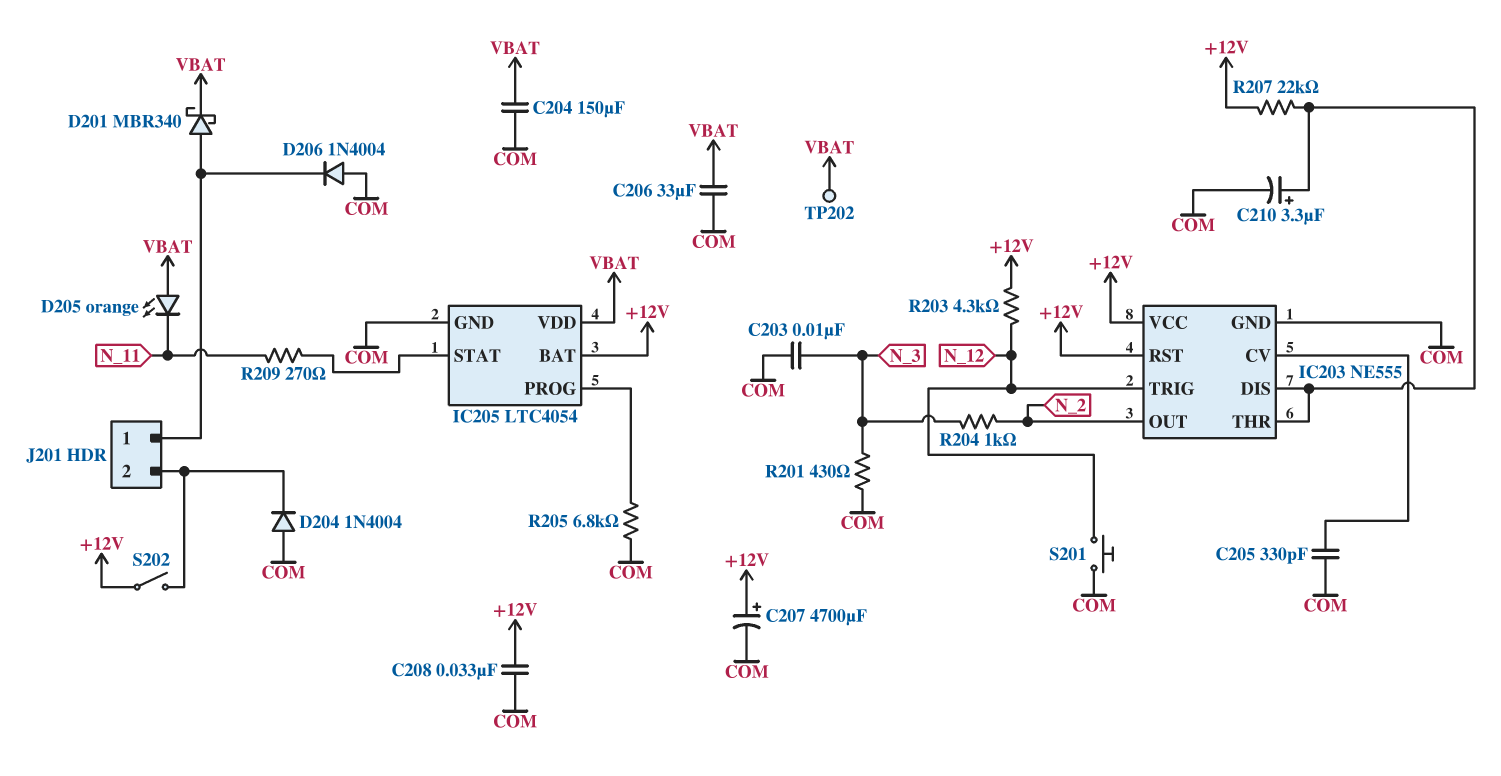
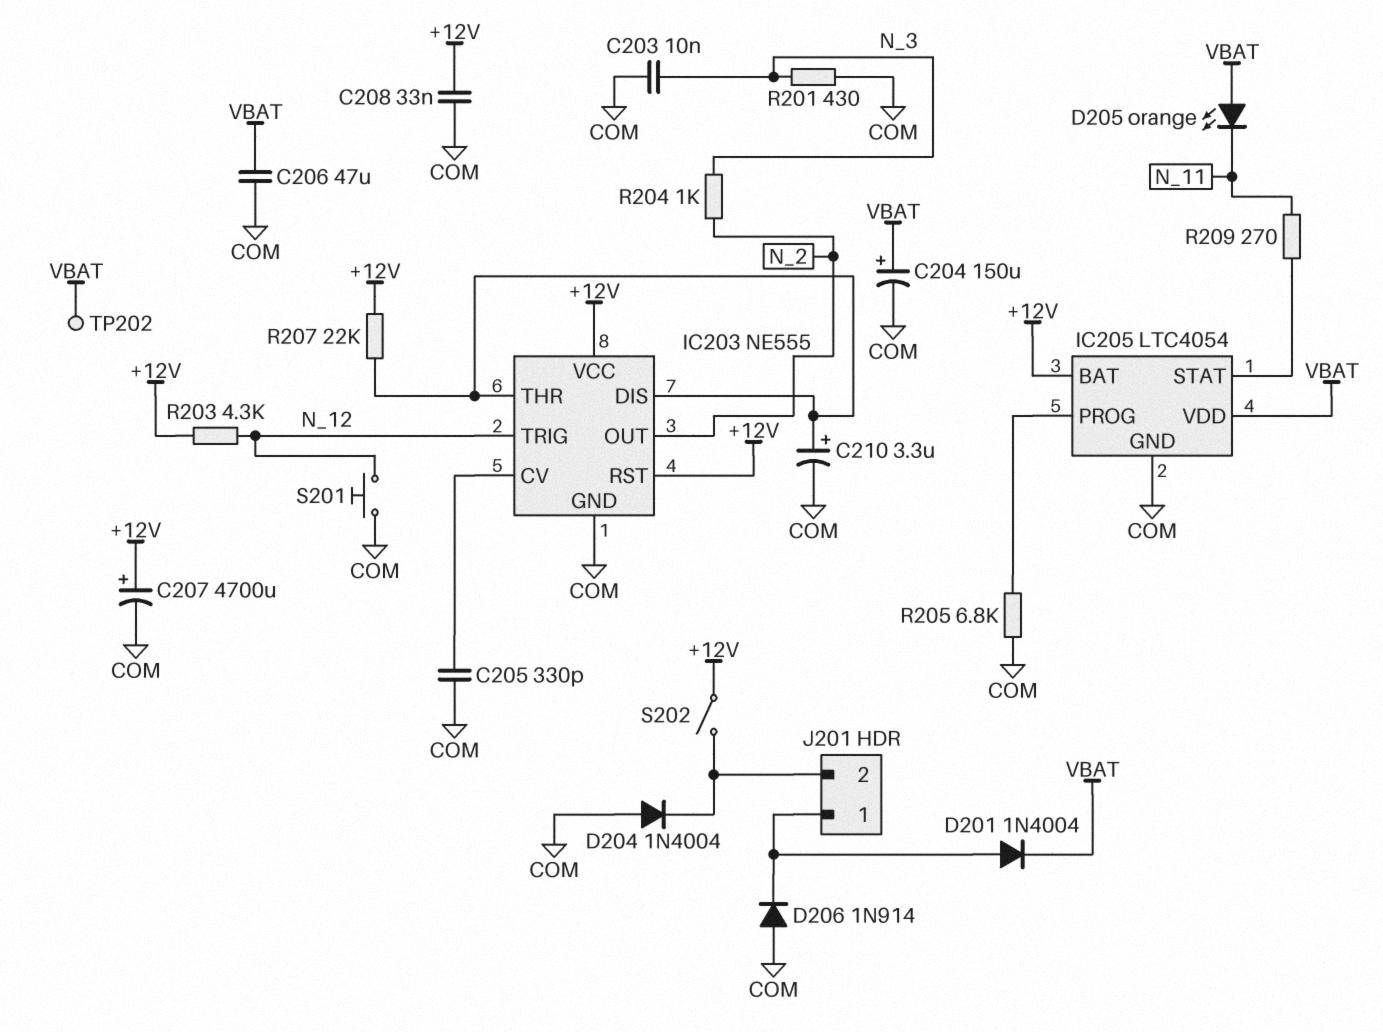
C204: 150uF (COM, VBAT) -> 150uF (plus VBAT, minus COM)
C206: 33uF (COM, VBAT) -> 47uF (COM, VBAT)
D201: schottky MBR340 (A J201/1, K VBAT) -> diode 1N4004 (A J201/1, K VBAT)
D206: diode 1N4004 (A COM, K J201/1) -> diode 1N914 (A COM, K J201/1)

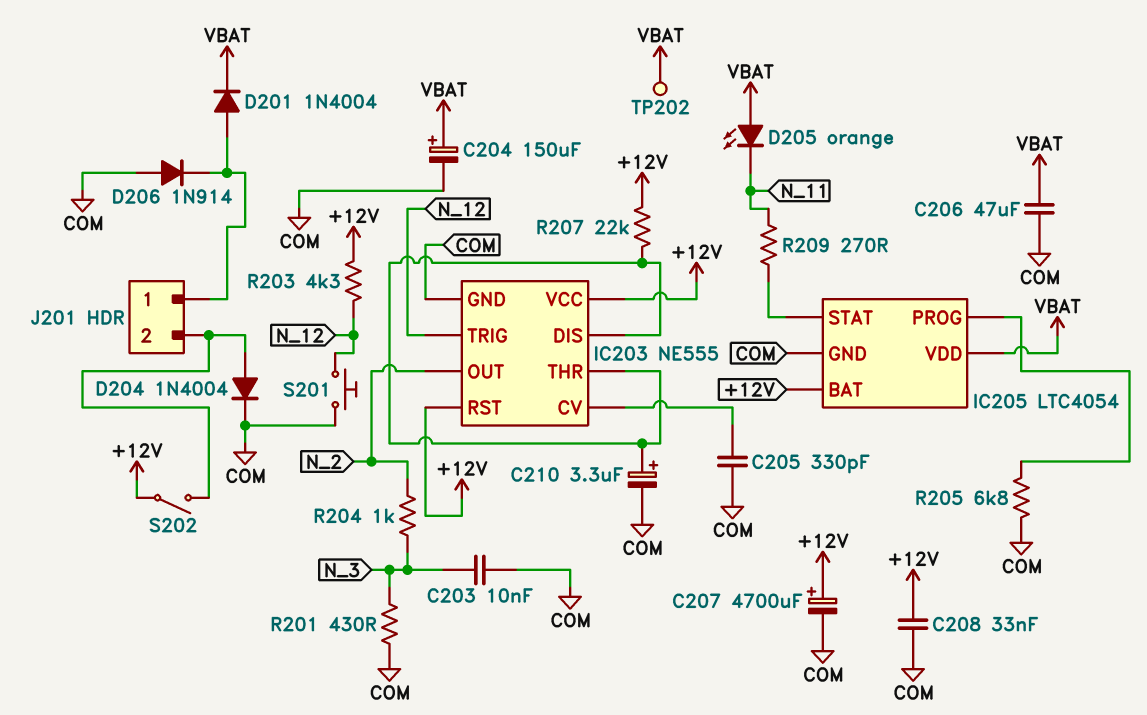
D204: diode 1N4004 (A COM, K J201/2) -> diode 1N4004 (A J201/2, K COM)

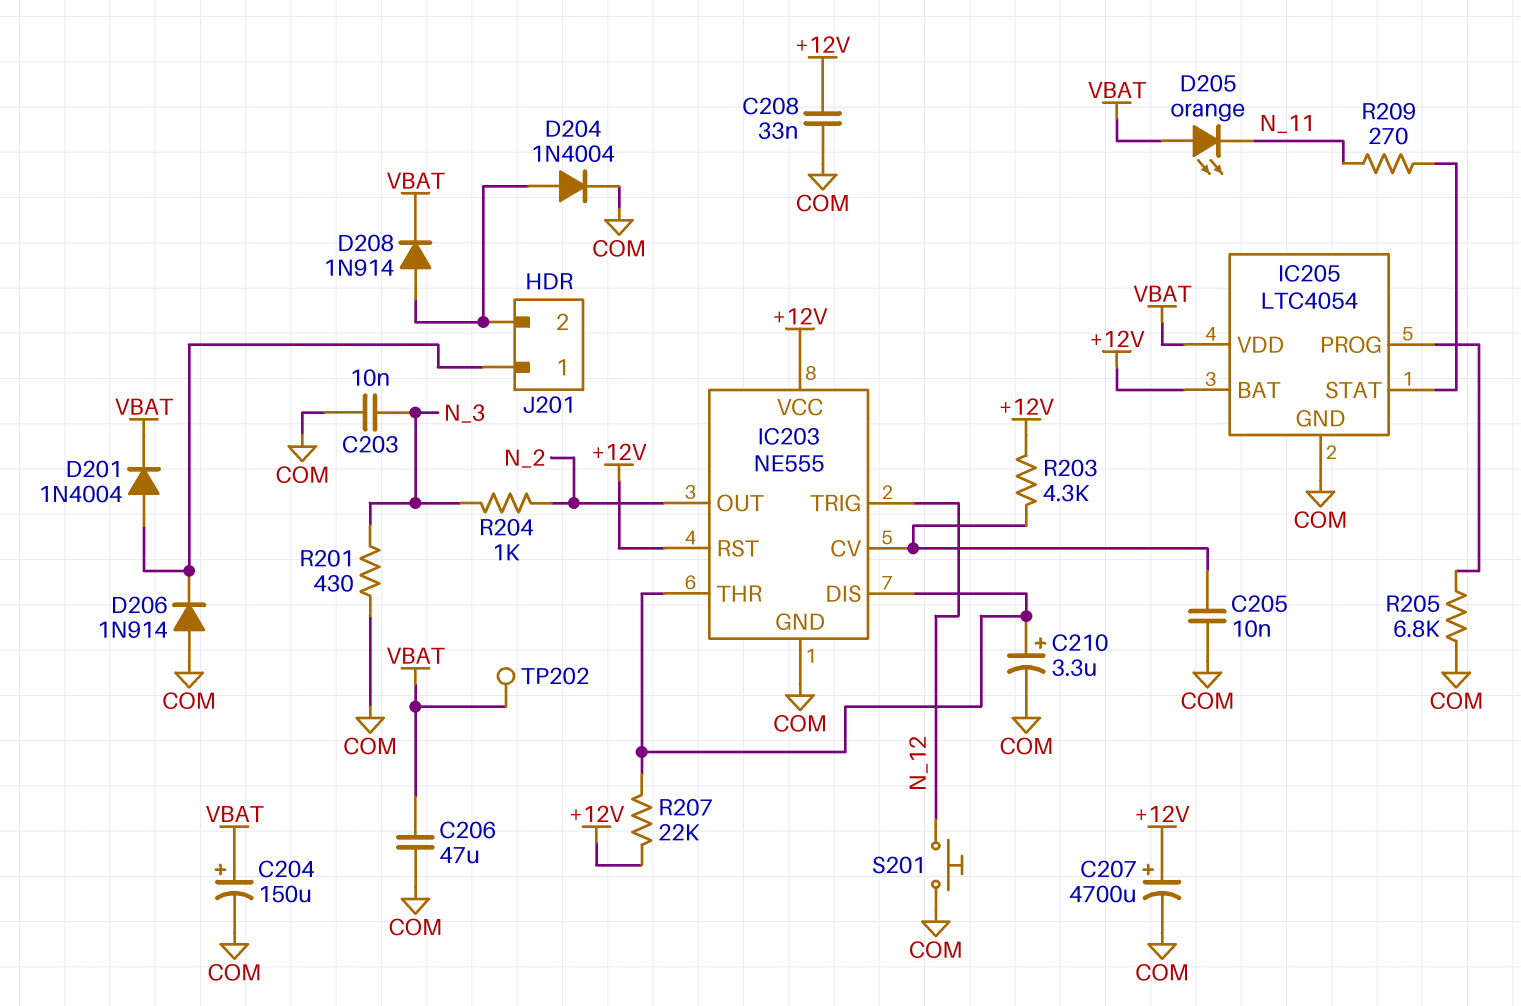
C205: 330pF (COM, IC203/CV) -> 10nF (COM, IC203/CV)
D208: none -> diode 1N914 (A J201/2, K VBAT)
R203: 4.3k (+12V, N_12) -> 4.3k (+12V, IC203/CV)
S202: switch (+12V, J201/2) -> none

